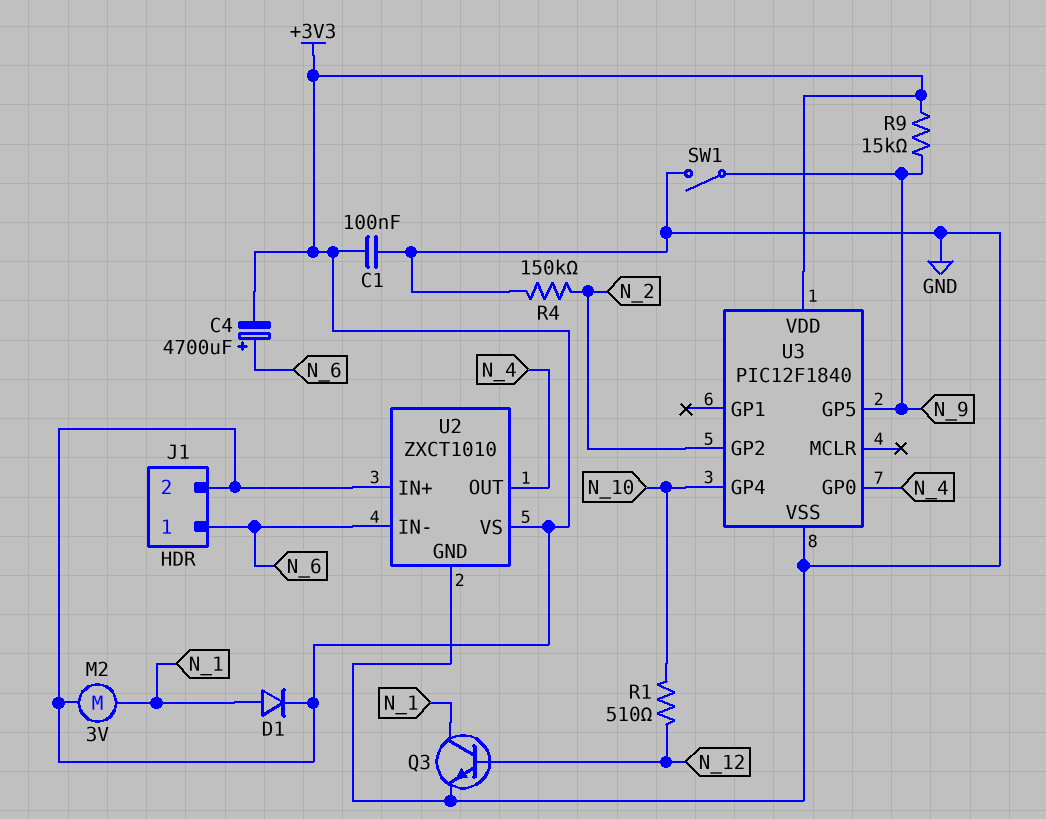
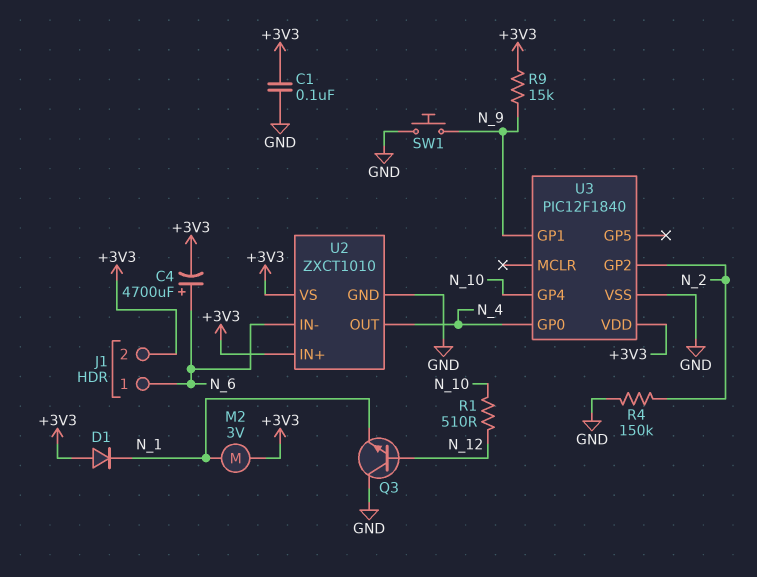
D1: diode (A N_1, K +3V3) -> diode (A +3V3, K N_1)
Q3: NPN (B N_12, C N_1, E GND) -> NPN (B N_12, C GND, E N_1)
SW1: switch (GND, N_9) -> button (GND, N_9)
U3 pin GP1: none -> N_9
U3 pin GP5: N_9 -> none

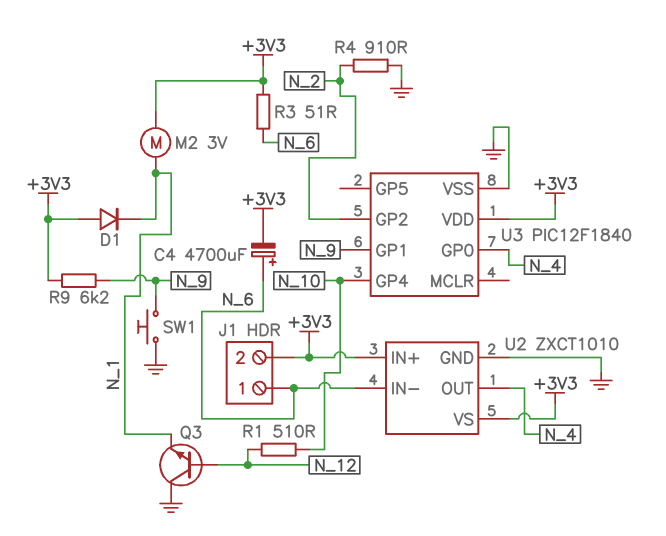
C1: 100nF (+3V3, GND) -> none
R3: none -> 51 (+3V3, N_6)
R4: 150k (GND, N_2) -> 910 (GND, N_2)
R9: 15k (+3V3, N_9) -> 6.2k (+3V3, N_9)

